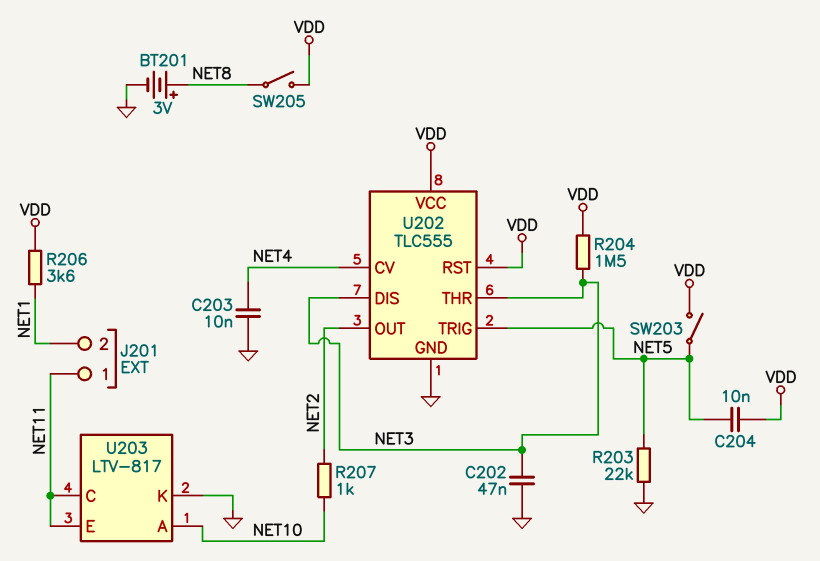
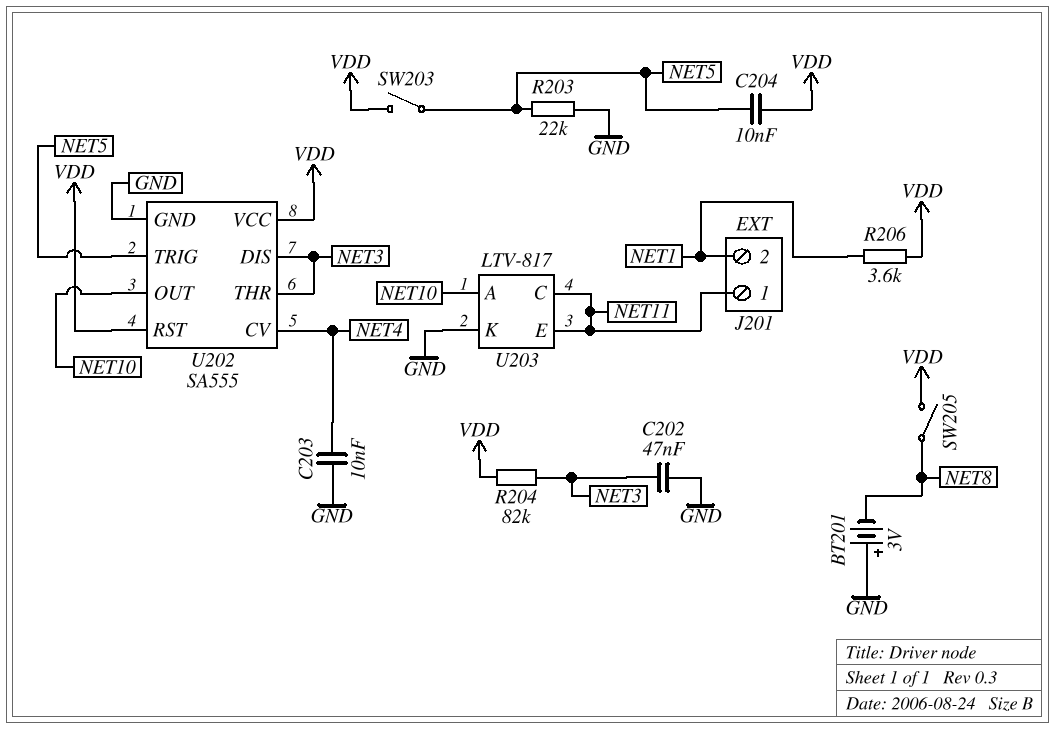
BT201: 3V (plus NET8, minus GND) -> 3V (plus GND, minus NET8)
R204: 1.5M (NET3, VDD) -> 82k (NET3, VDD)
R207: 1k (NET2, NET10) -> none
U202: TLC555 -> SA555
U202 pin OUT: NET2 -> NET10

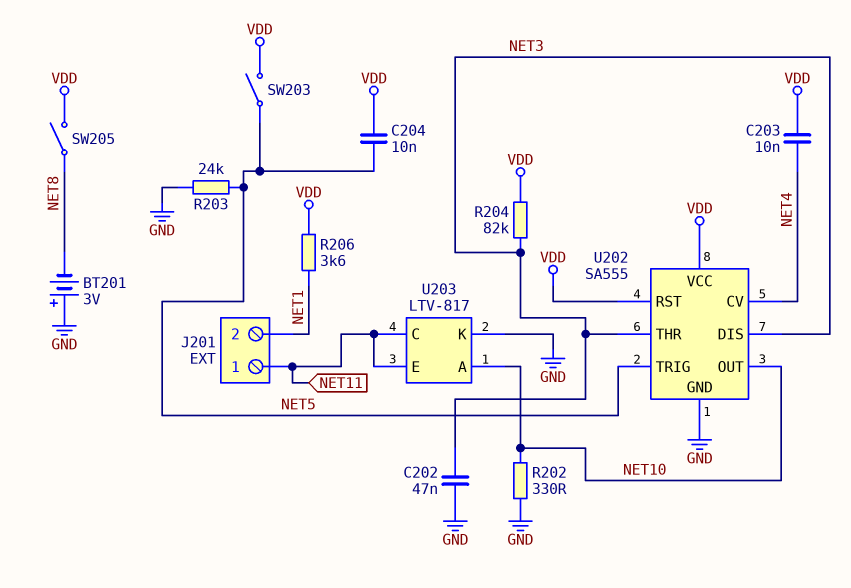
C203: 10nF (GND, NET4) -> 10nF (NET4, VDD)
R202: none -> 330 (GND, NET10)
R203: 22k (GND, NET5) -> 24k (GND, NET5)

